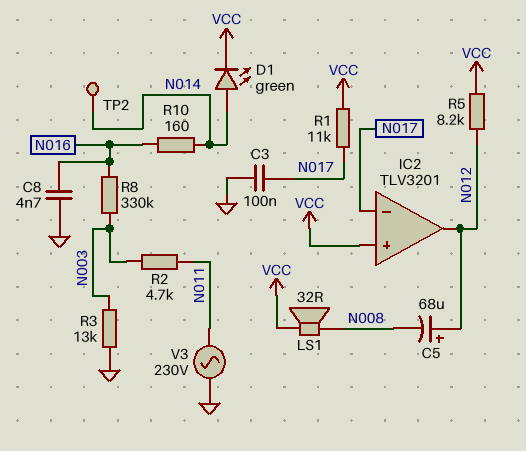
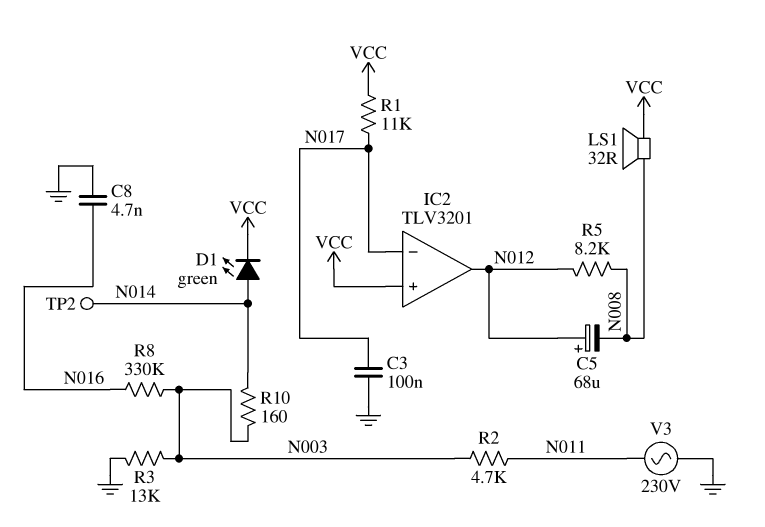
R5: 8.2k (N012, VCC) -> 8.2k (N008, N012)
R10: 160 (N014, N016) -> 160 (N003, N014)

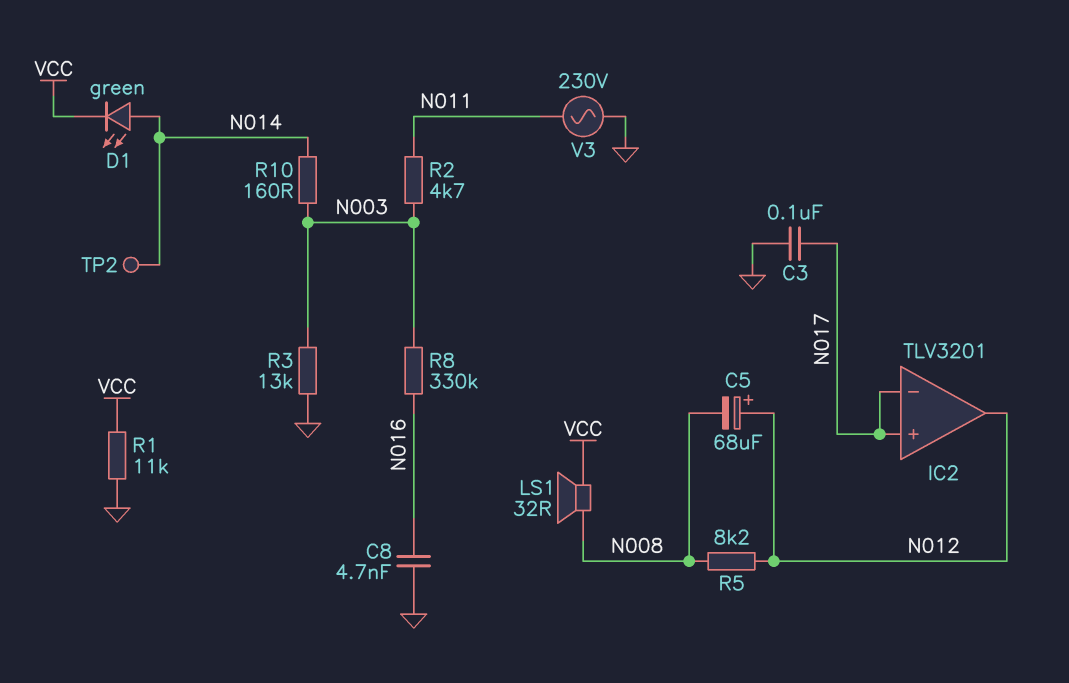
IC2 pin in+: VCC -> N017
R1: 11k (N017, VCC) -> 11k (GND, VCC)

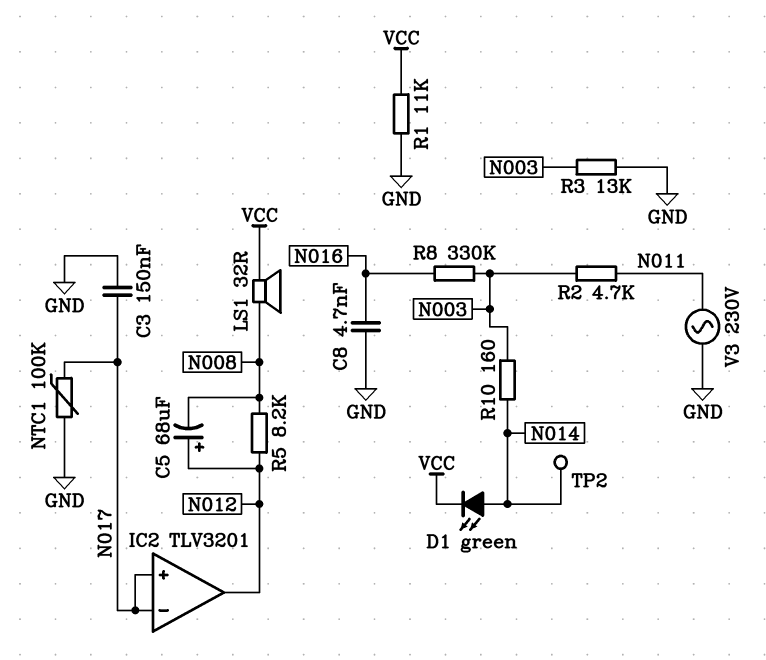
C3: 100nF (GND, N017) -> 150nF (GND, N017)
NTC1: none -> 100k (GND, N017)

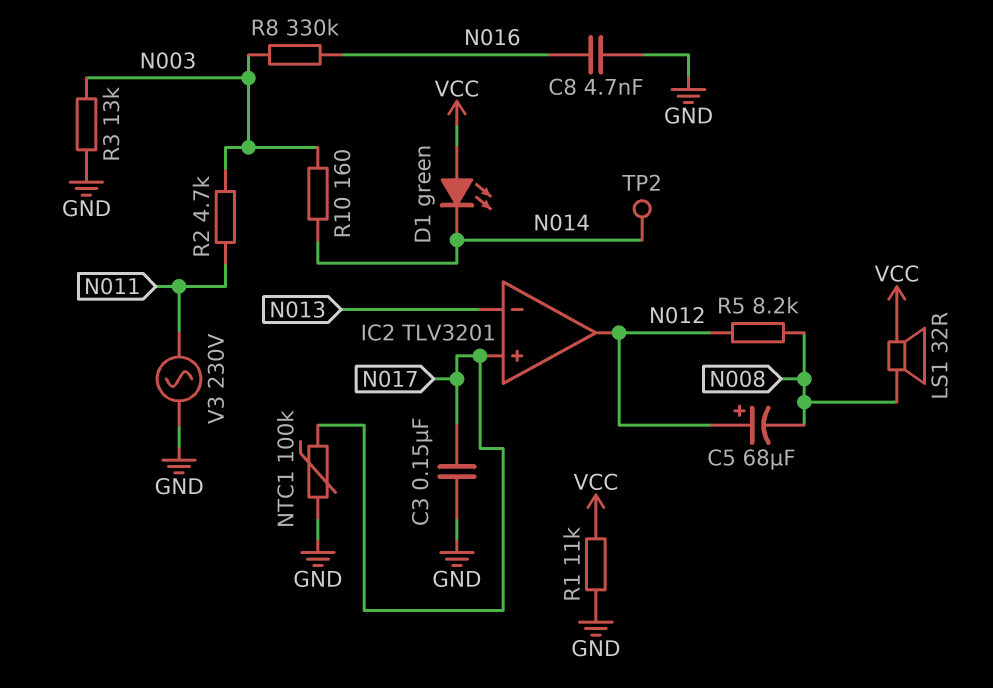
D1: LED green (A N014, K VCC) -> LED green (A VCC, K N014)
IC2 pin in-: N017 -> N013

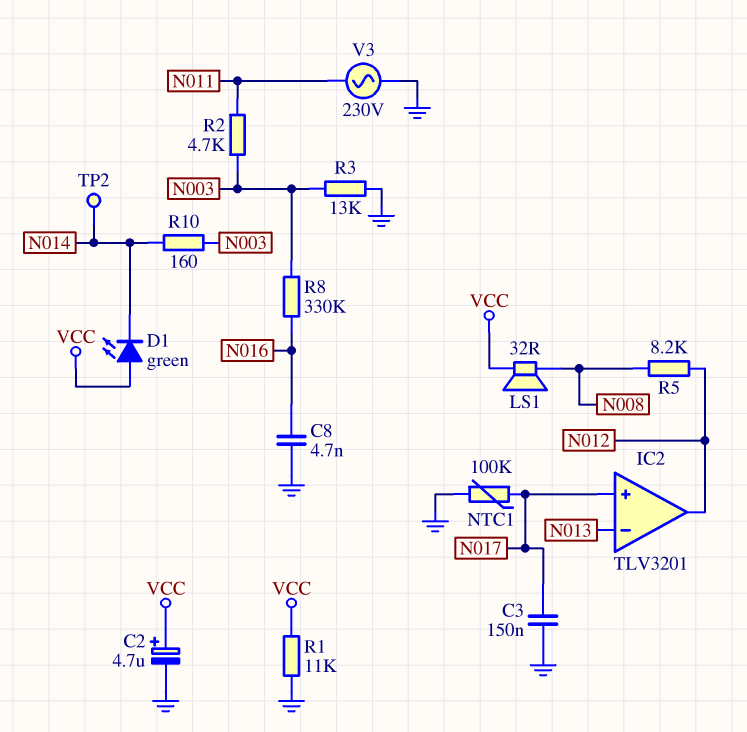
C2: none -> 4.7uF (plus VCC, minus GND)
C5: 68uF (plus N012, minus N008) -> none

